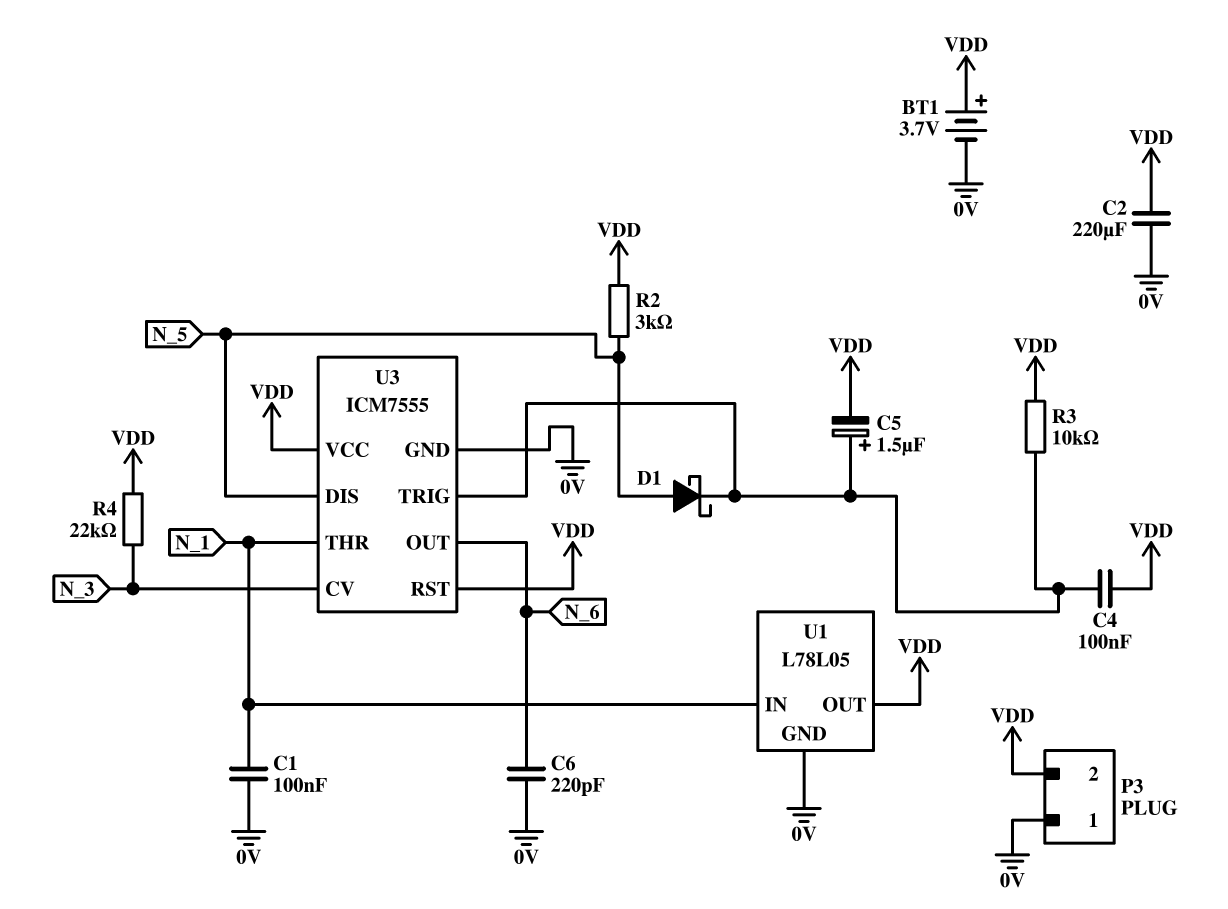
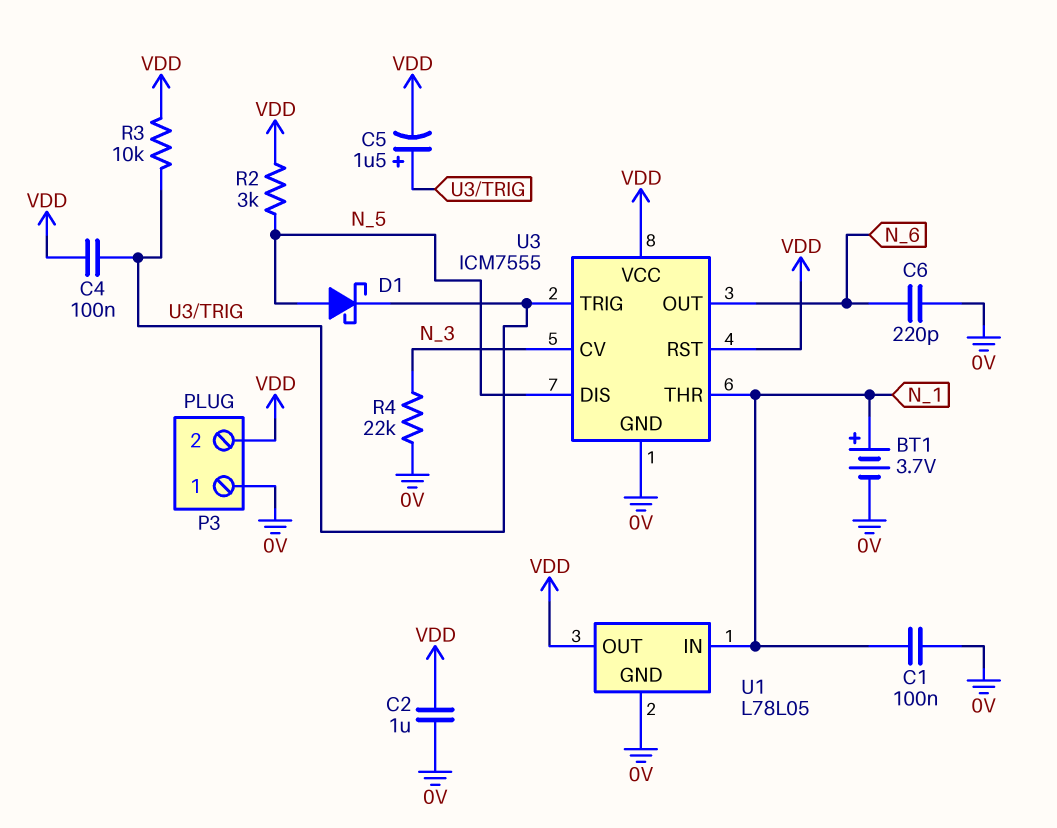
BT1: 3.7V (plus VDD, minus 0V) -> 3.7V (plus N_1, minus 0V)
C2: 220uF (0V, VDD) -> 1uF (0V, VDD)
R4: 22k (N_3, VDD) -> 22k (0V, N_3)

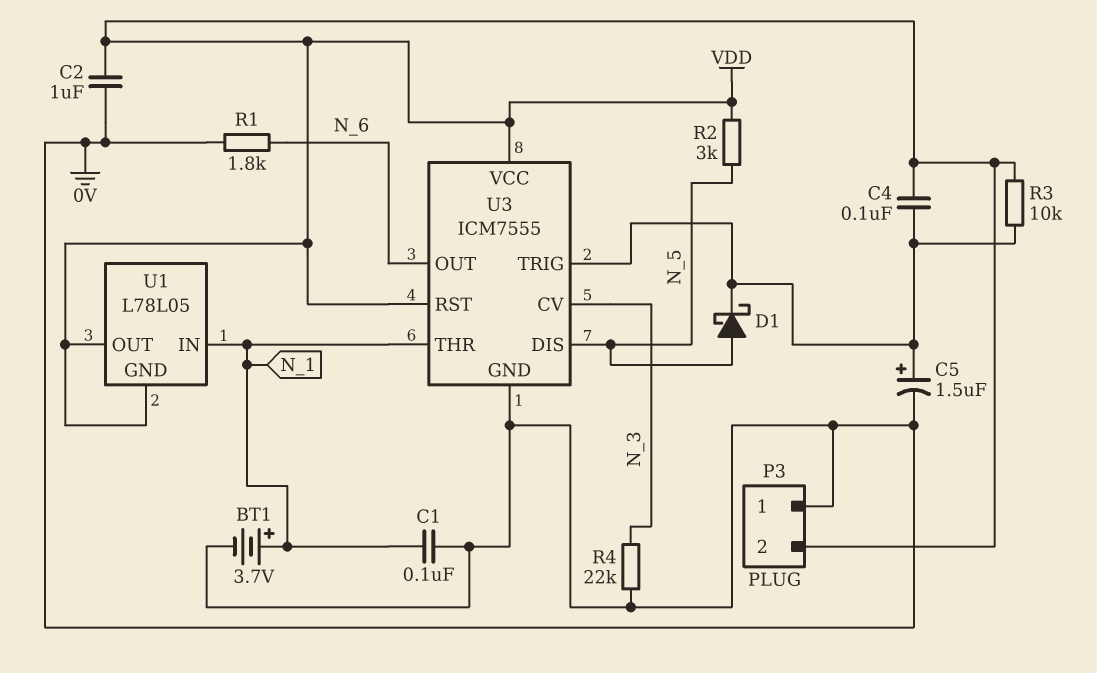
C5: 1.5uF (plus U3/TRIG, minus VDD) -> 1.5uF (plus U3/TRIG, minus 0V)
C6: 220pF (0V, N_6) -> none
R1: none -> 1.8k (0V, N_6)
U1 pin GND: 0V -> VDD

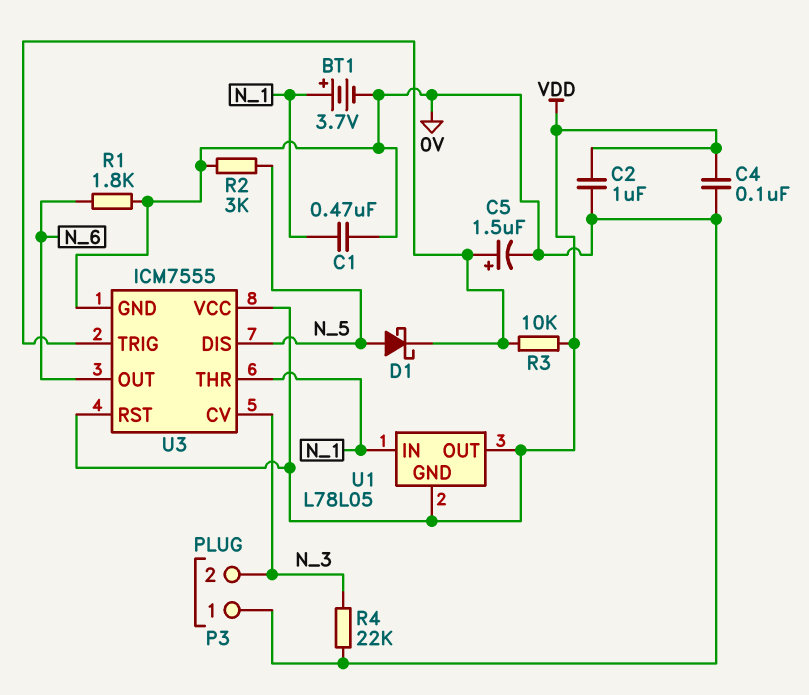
C1: 100nF (0V, N_1) -> 470nF (0V, N_1)
C4: 100nF (U3/TRIG, VDD) -> 100nF (0V, VDD)
P3 pin 2: VDD -> N_3
R2: 3k (N_5, VDD) -> 3k (0V, N_5)

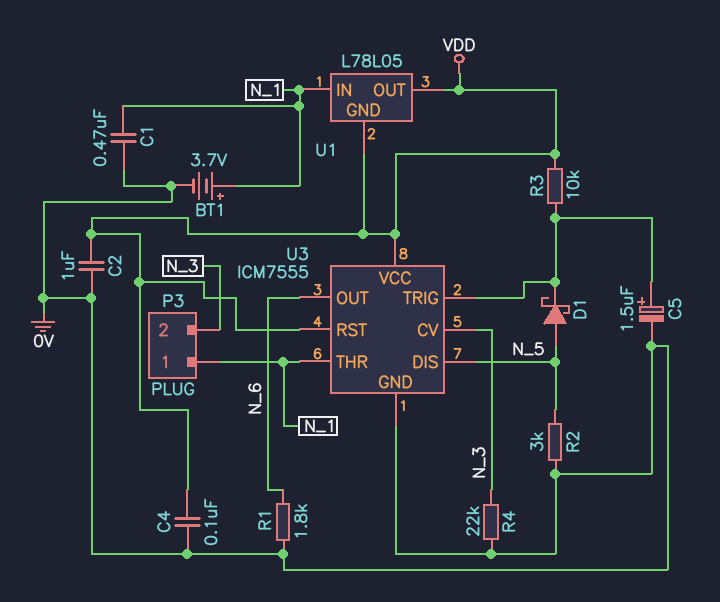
P3 pin 1: 0V -> N_1

